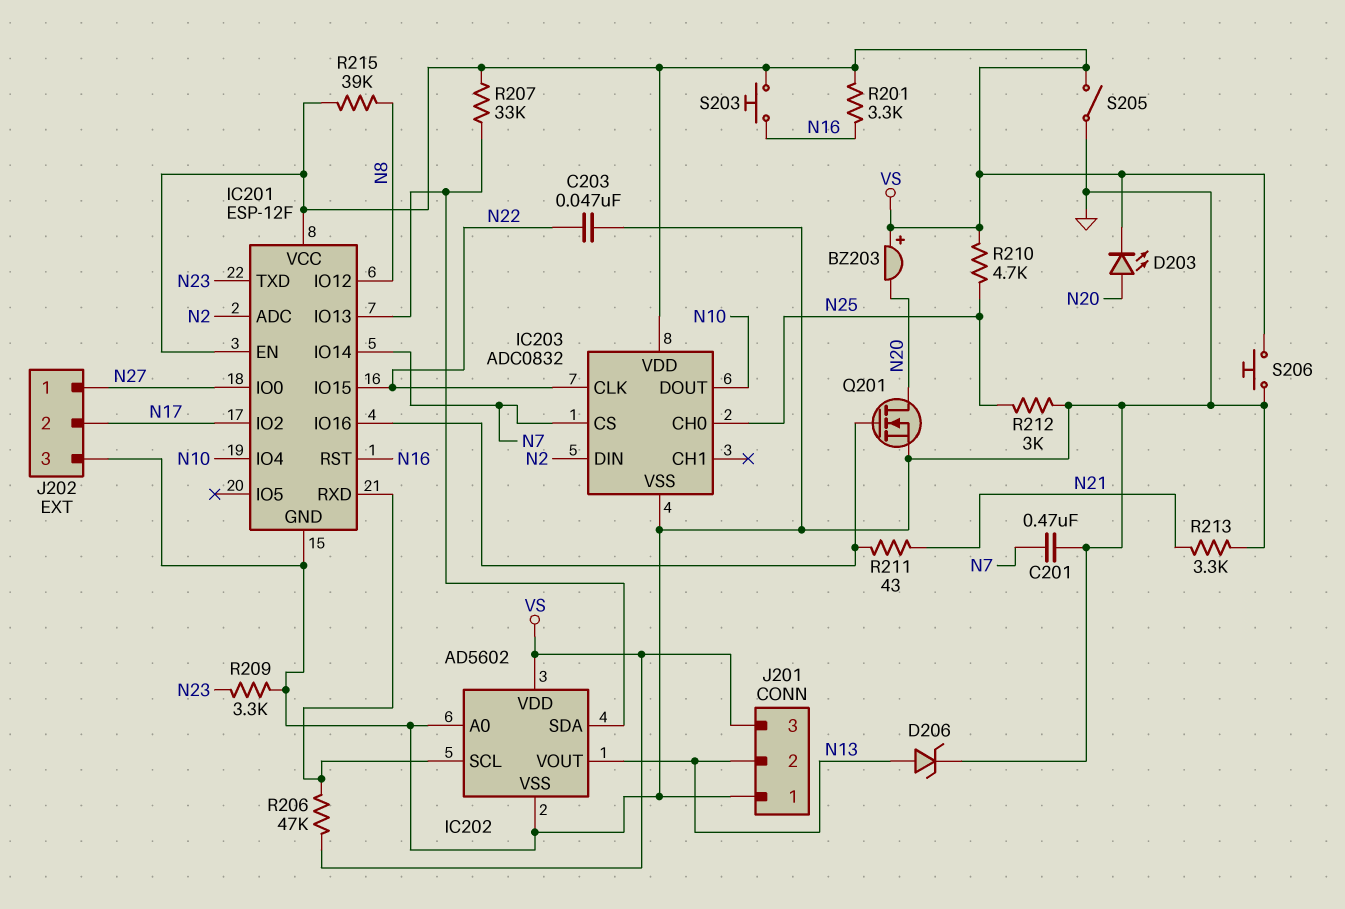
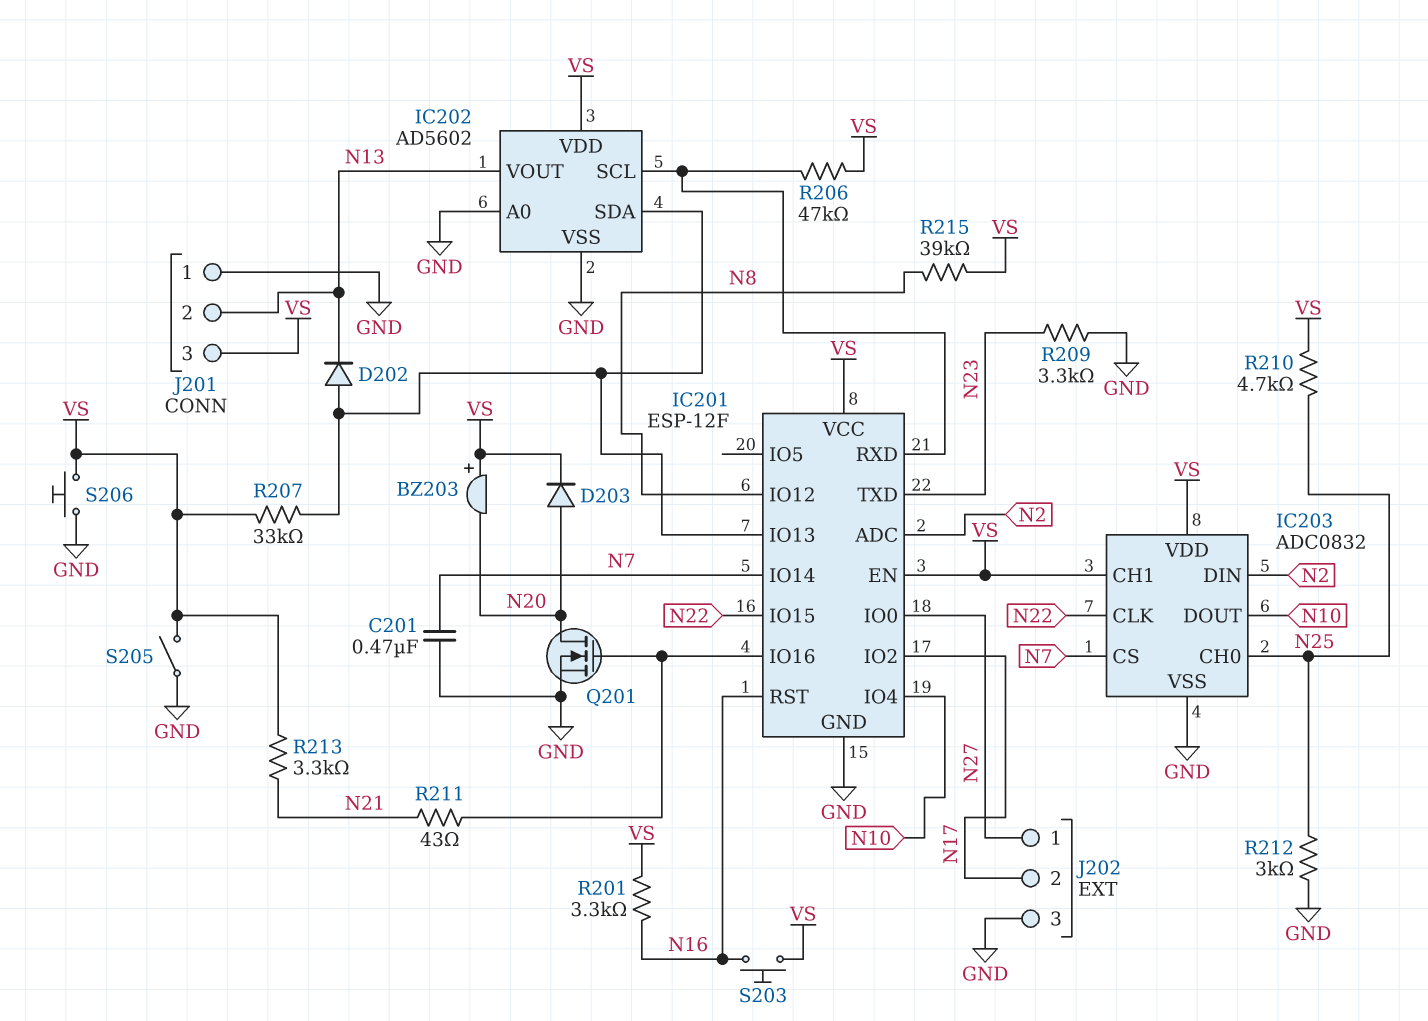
C203: 47nF (GND, N22) -> none
D202: none -> diode (A IC201/IO13, K N13)
D203: LED (A N20, K VS) -> diode (A N20, K VS)
D206: zener (A N13, K GND) -> none
IC203 pin CH1: none -> VS
R213: 3.3k (GND, N21) -> 3.3k (N21, VS)

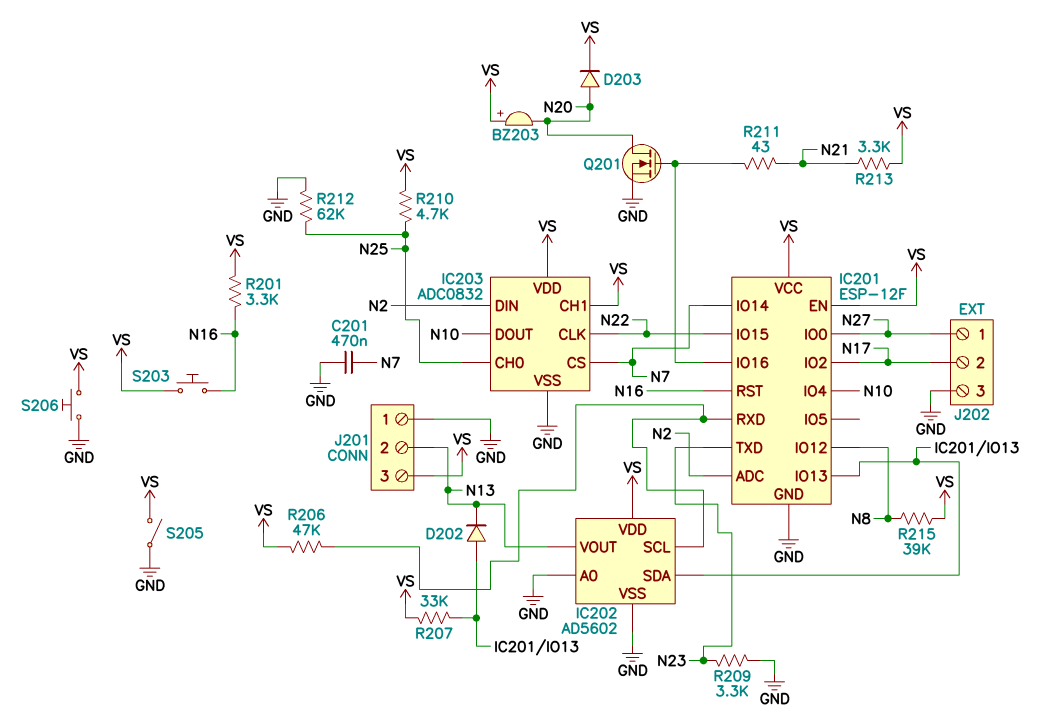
R212: 3k (GND, N25) -> 62k (GND, N25)

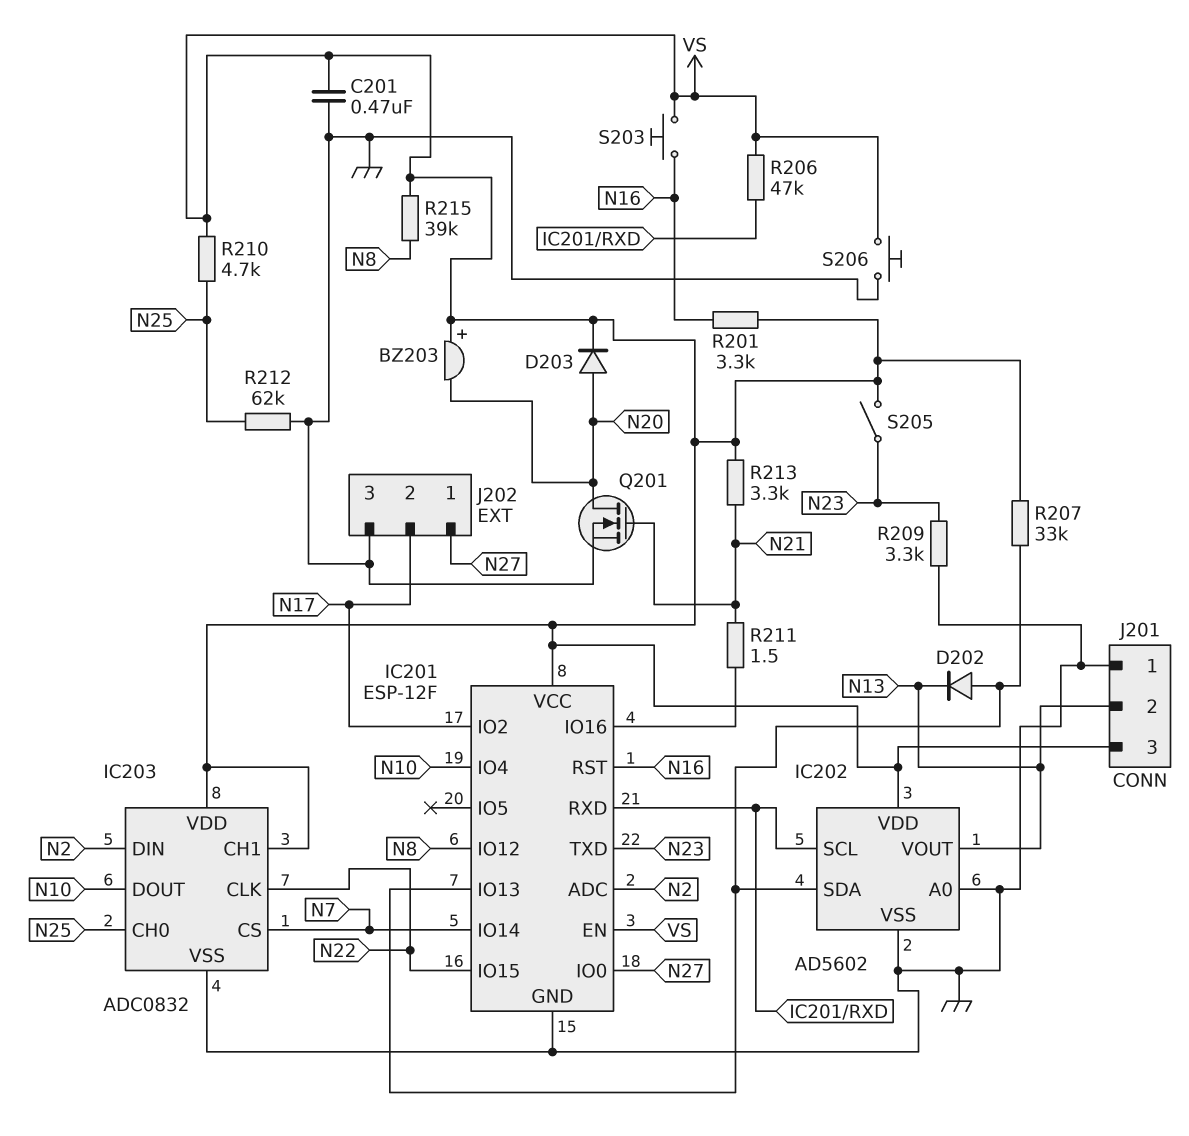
C201: 470nF (GND, N7) -> 470nF (GND, VS)
Q201: NMOS (G IC201/IO16, D N20, S GND) -> NMOS (G N21, D N20, S GND)
R211: 43 (IC201/IO16, N21) -> 1.5 (IC201/IO16, N21)
S205: switch (GND, VS) -> switch (N23, VS)

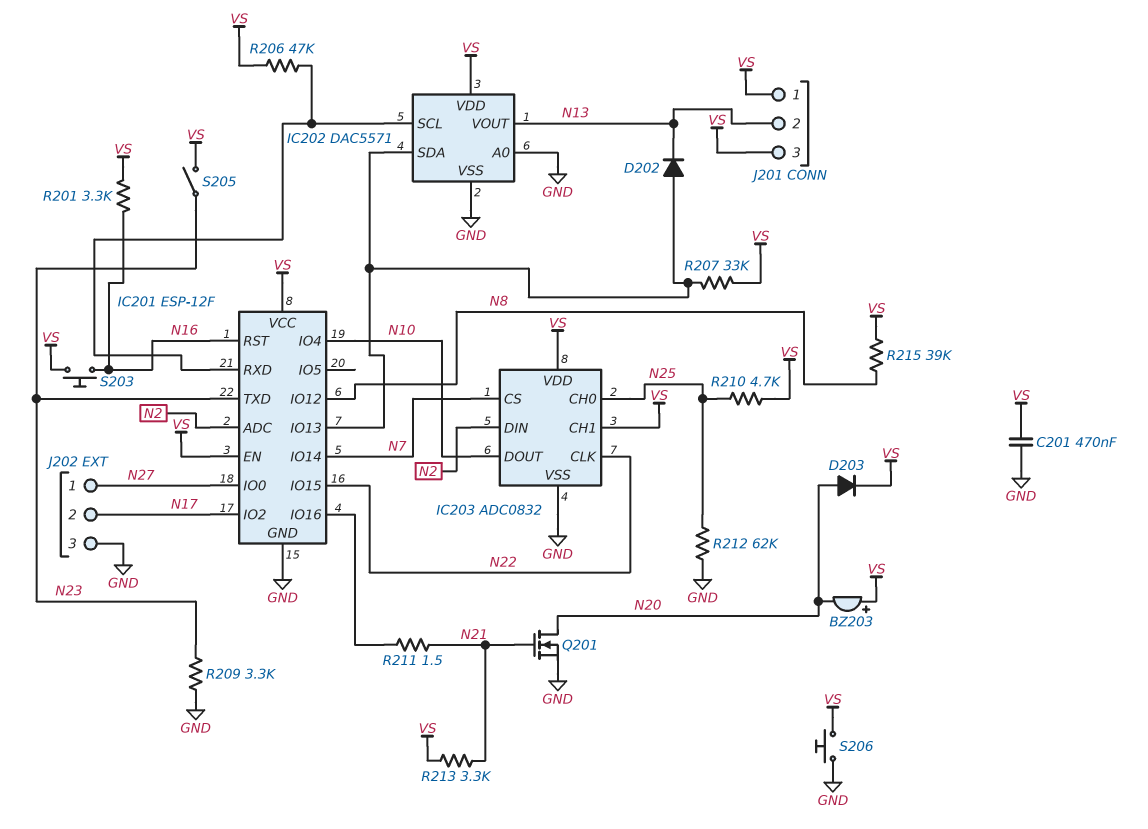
IC202: AD5602 -> DAC5571
J201 pin 1: GND -> VS

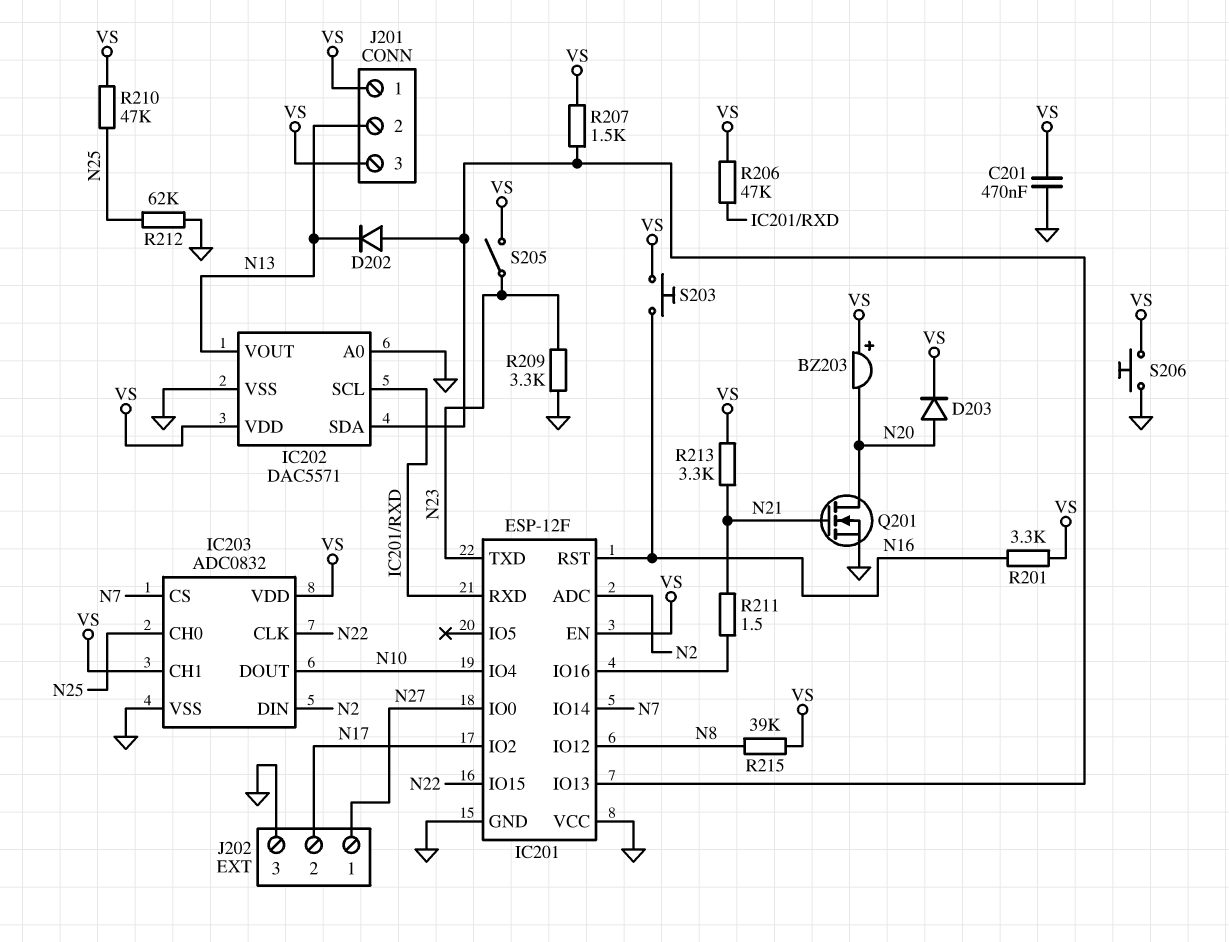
IC201 pin VCC: VS -> GND
R207: 33k (IC201/IO13, VS) -> 1.5k (IC201/IO13, VS)
R210: 4.7k (N25, VS) -> 47k (N25, VS)

